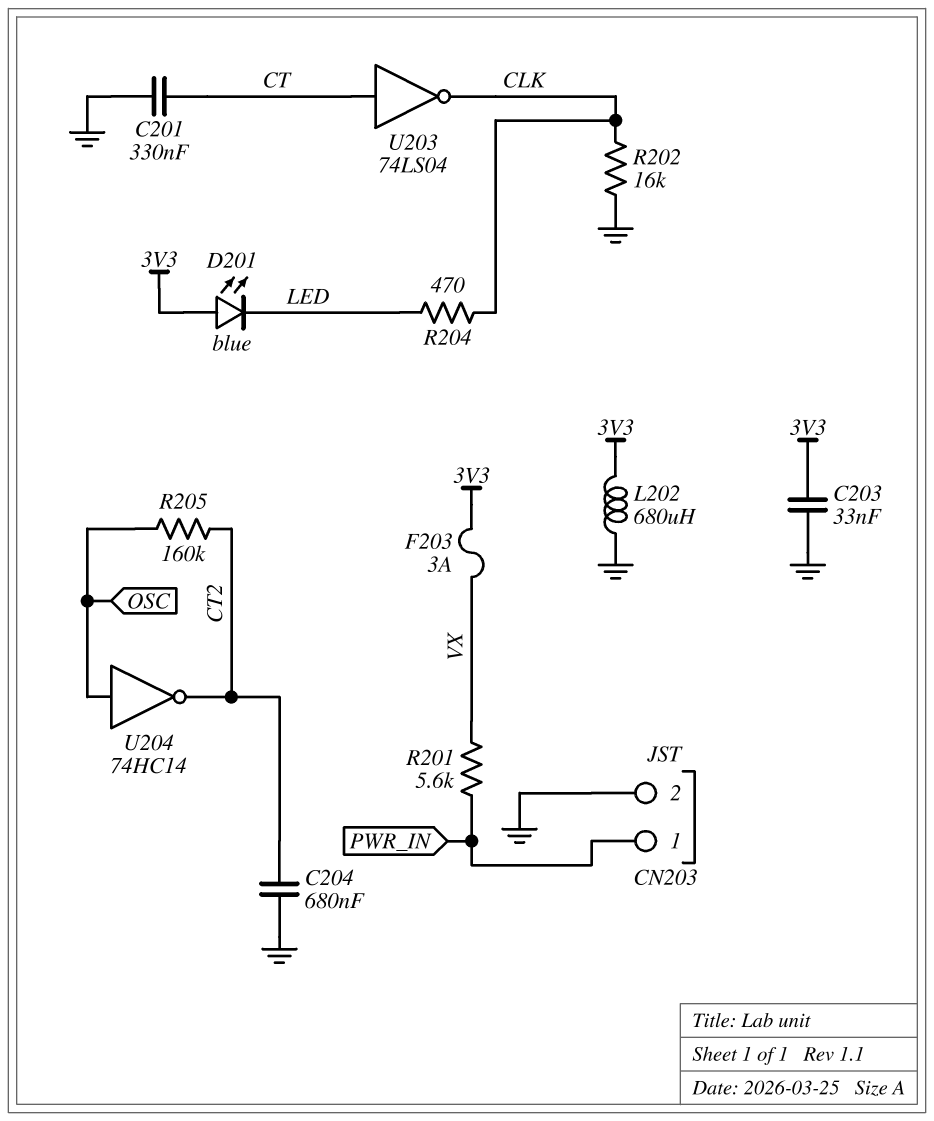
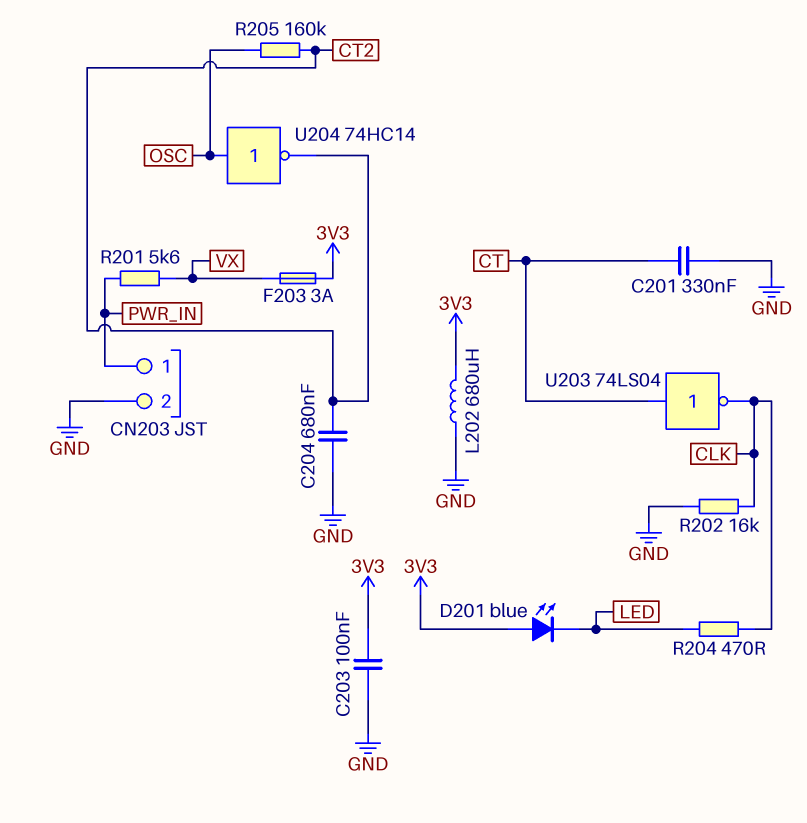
C203: 33nF (3V3, GND) -> 100nF (3V3, GND)

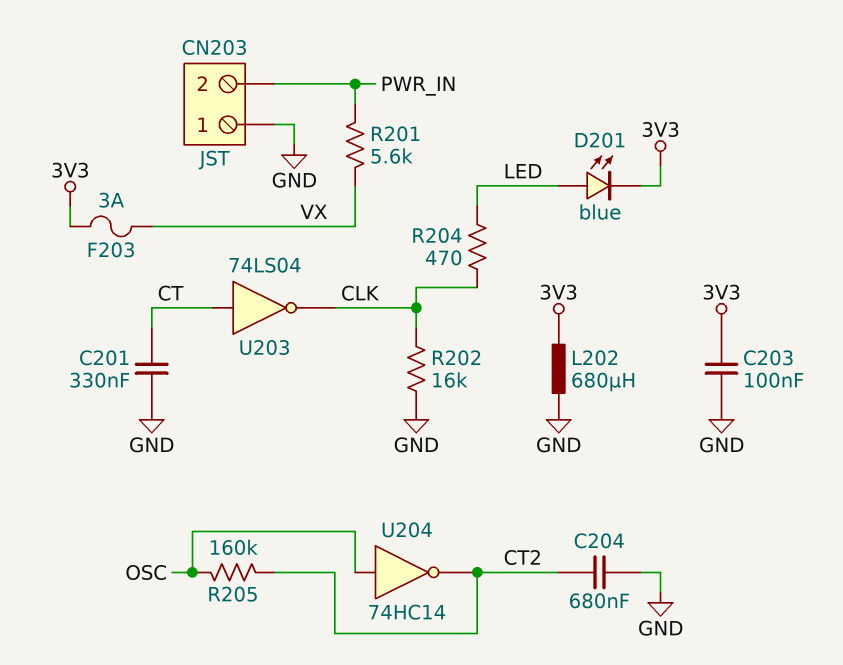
CN203 pin 1: PWR_IN -> GND
CN203 pin 2: GND -> PWR_IN
D201: LED blue (A 3V3, K LED) -> LED blue (A LED, K 3V3)

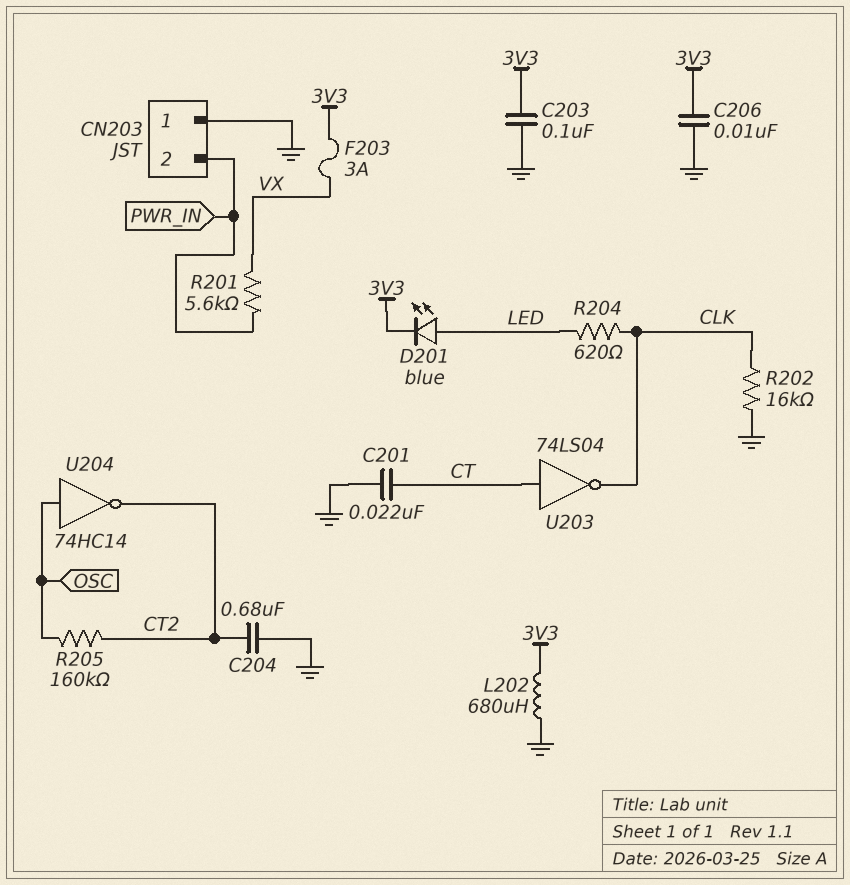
C201: 330nF (CT, GND) -> 22nF (CT, GND)
C206: none -> 10nF (3V3, GND)
R204: 470 (CLK, LED) -> 620 (CLK, LED)

